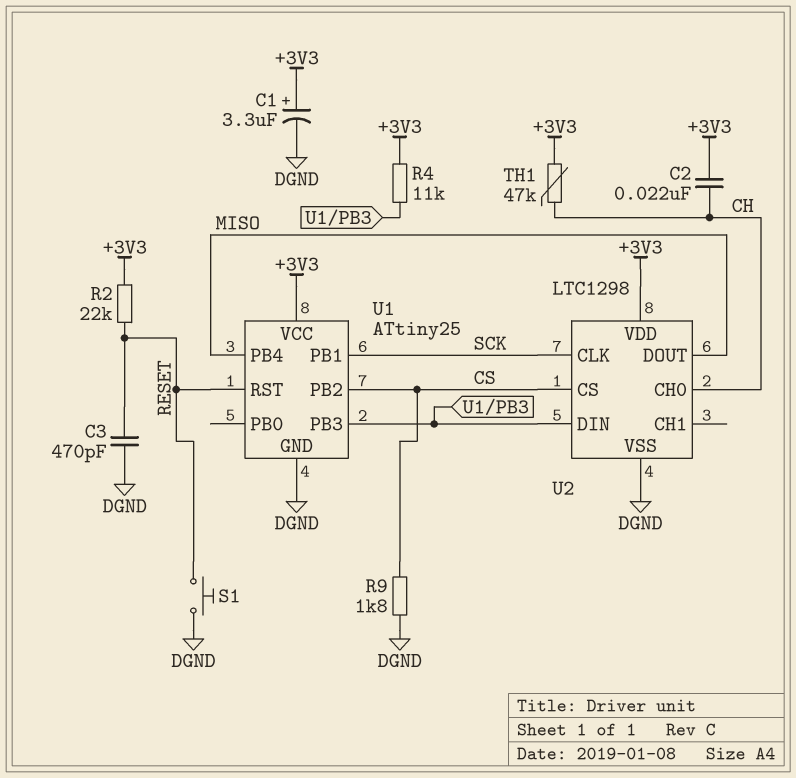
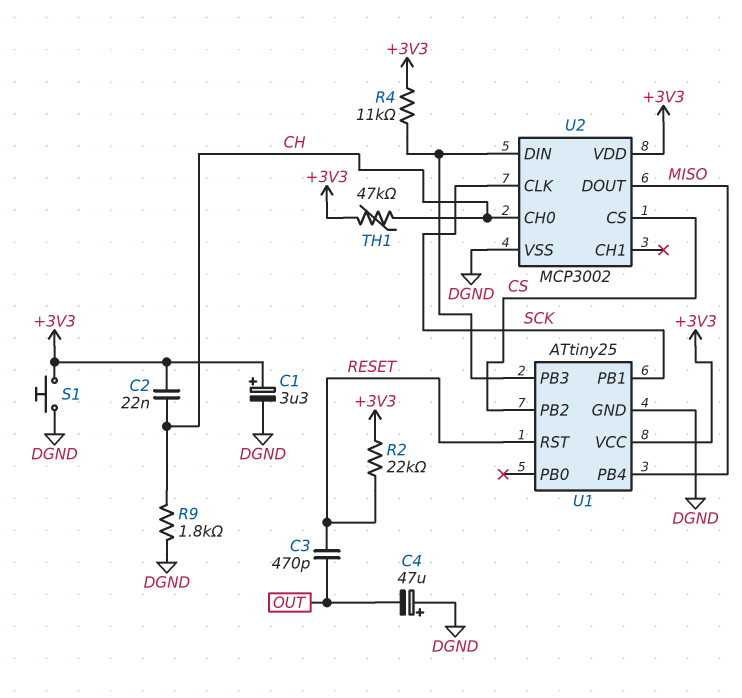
C3: 470pF (DGND, RESET) -> 470pF (OUT, RESET)
C4: none -> 47uF (plus DGND, minus OUT)
R9: 1.8k (CS, DGND) -> 1.8k (CH, DGND)
S1: button (DGND, RESET) -> button (+3V3, DGND)
U2: LTC1298 -> MCP3002

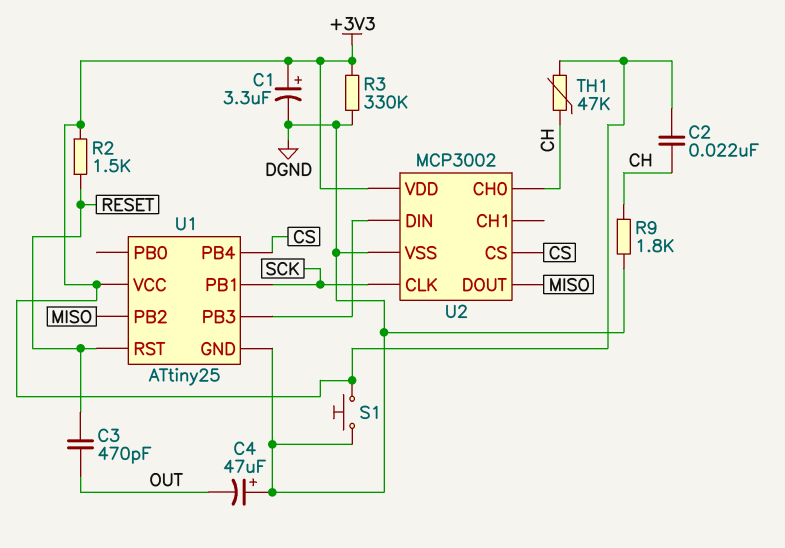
R2: 22k (+3V3, RESET) -> 1.5k (+3V3, RESET)
R3: none -> 330k (+3V3, DGND)
R4: 11k (+3V3, U1/PB3) -> none
U1 pin PB2: CS -> MISO
U1 pin PB4: MISO -> CS

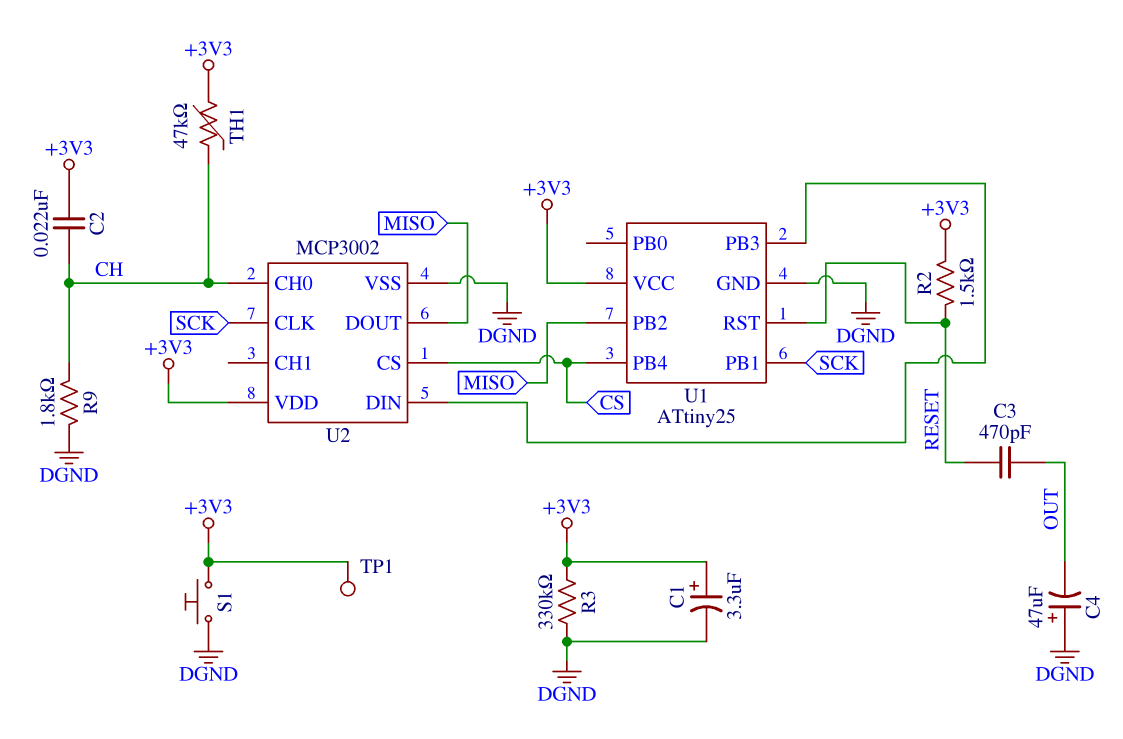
TP1: none -> test point (+3V3)

